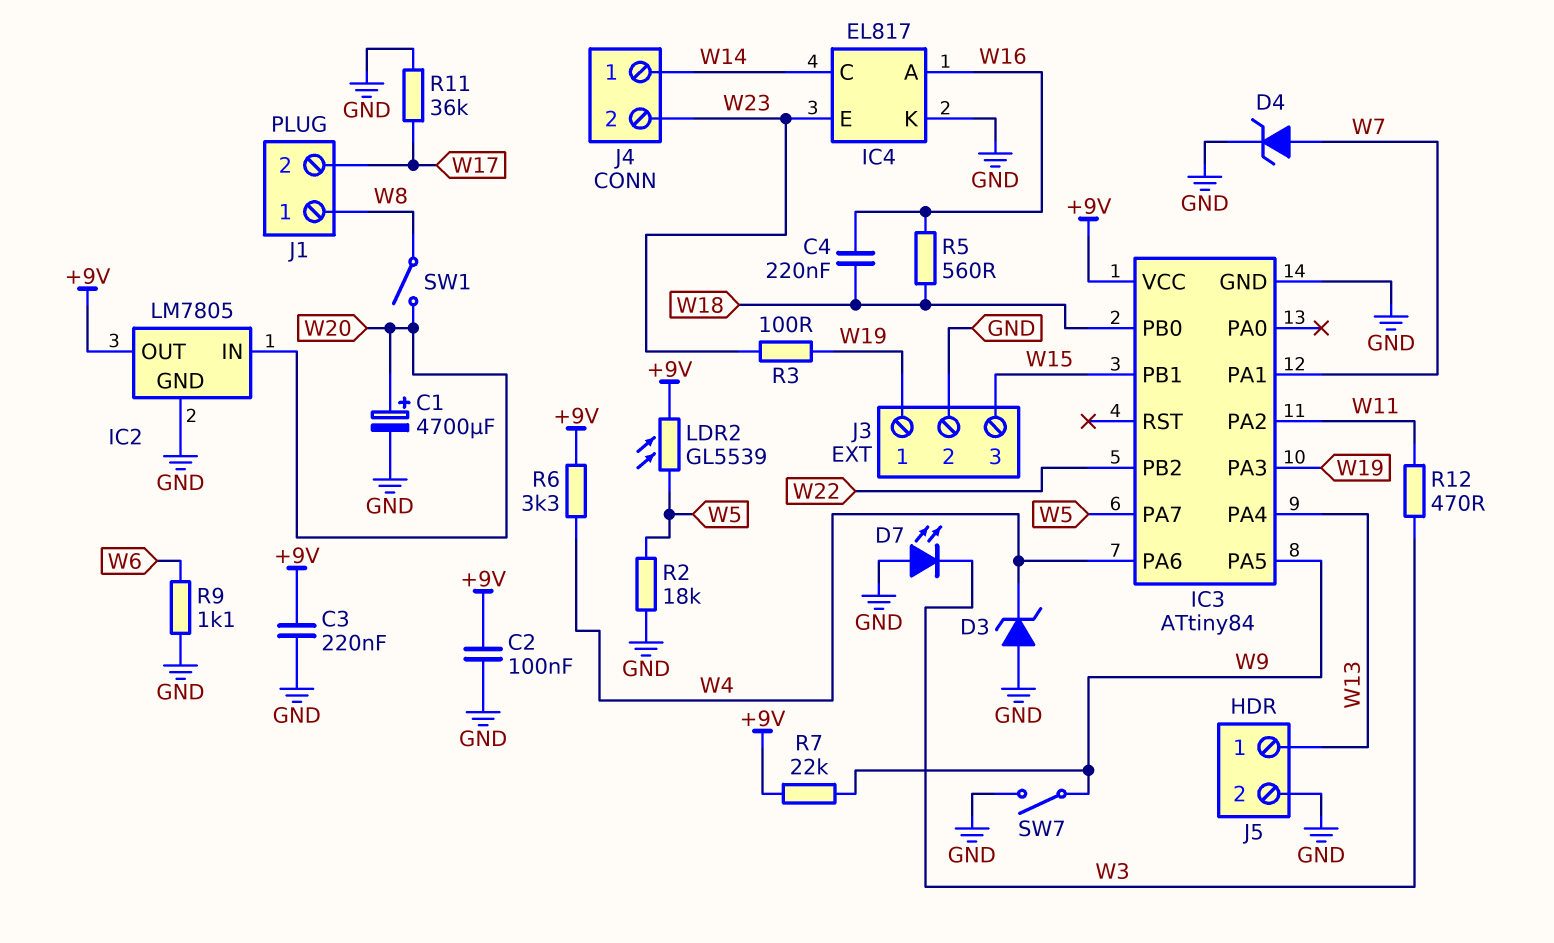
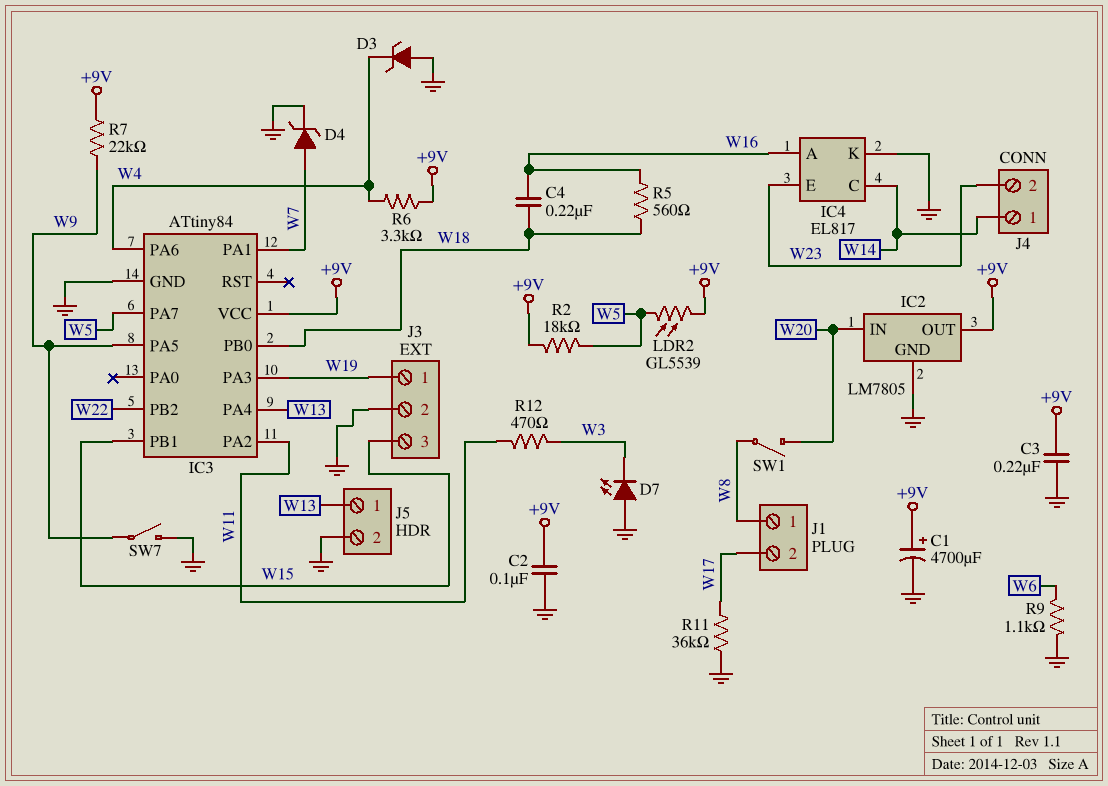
C1: 4700uF (plus W20, minus GND) -> 4700uF (plus +9V, minus GND)
R2: 18k (GND, W5) -> 18k (+9V, W5)
R3: 100 (W19, W23) -> none

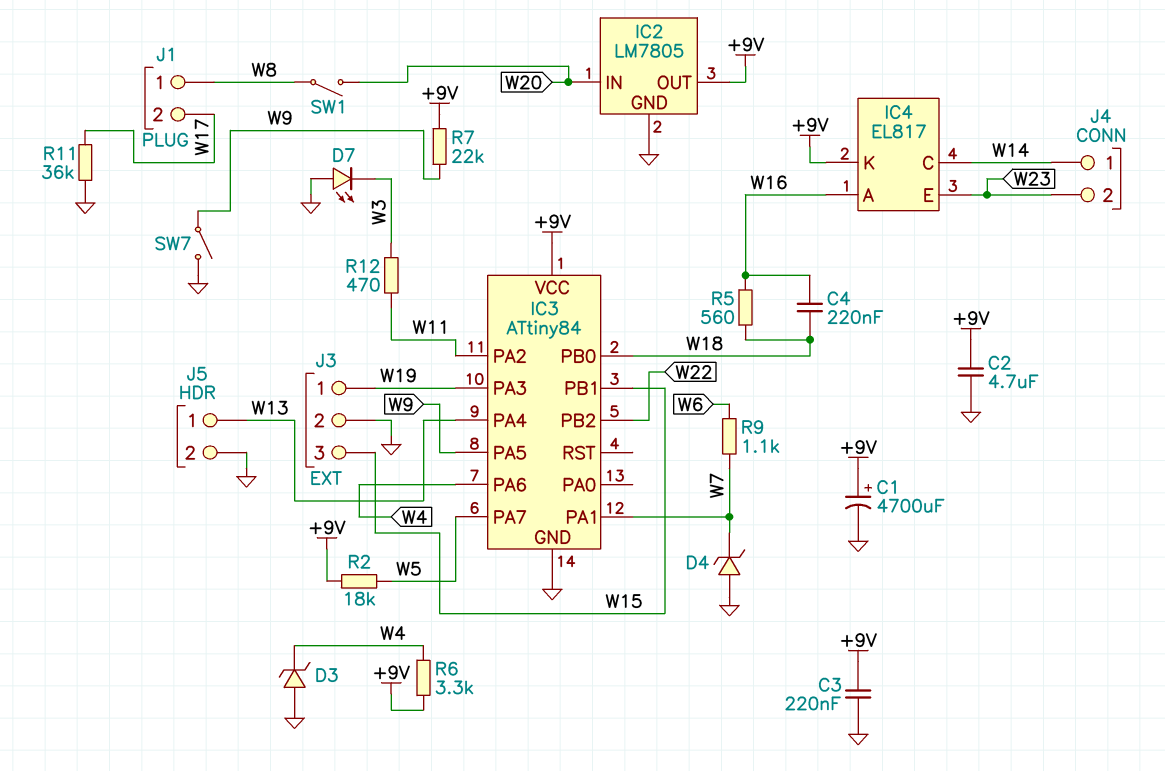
C2: 100nF (+9V, GND) -> 4.7uF (+9V, GND)
D4: zener (A W7, K GND) -> zener (A GND, K W7)
IC4 pin K: GND -> +9V
LDR2: GL5539 (+9V, W5) -> none
R9: 1.1k (GND, W6) -> 1.1k (W6, W7)

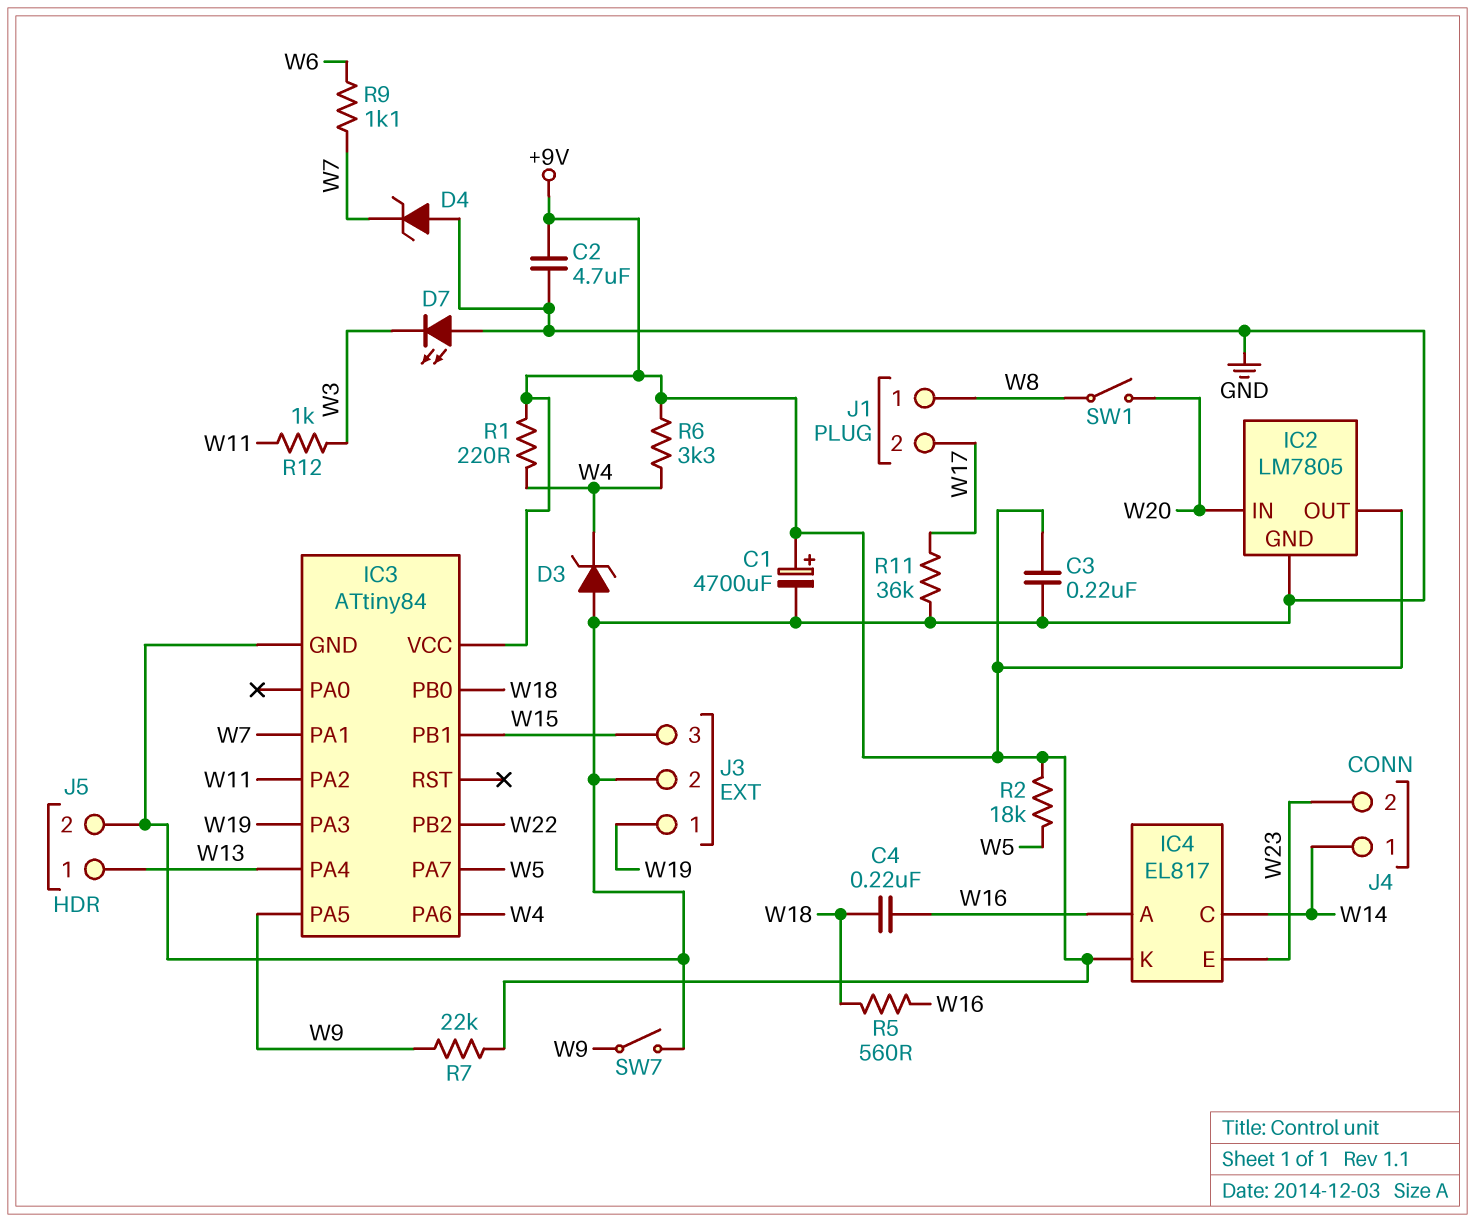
R1: none -> 220 (+9V, W4)
R12: 470 (W3, W11) -> 1k (W3, W11)

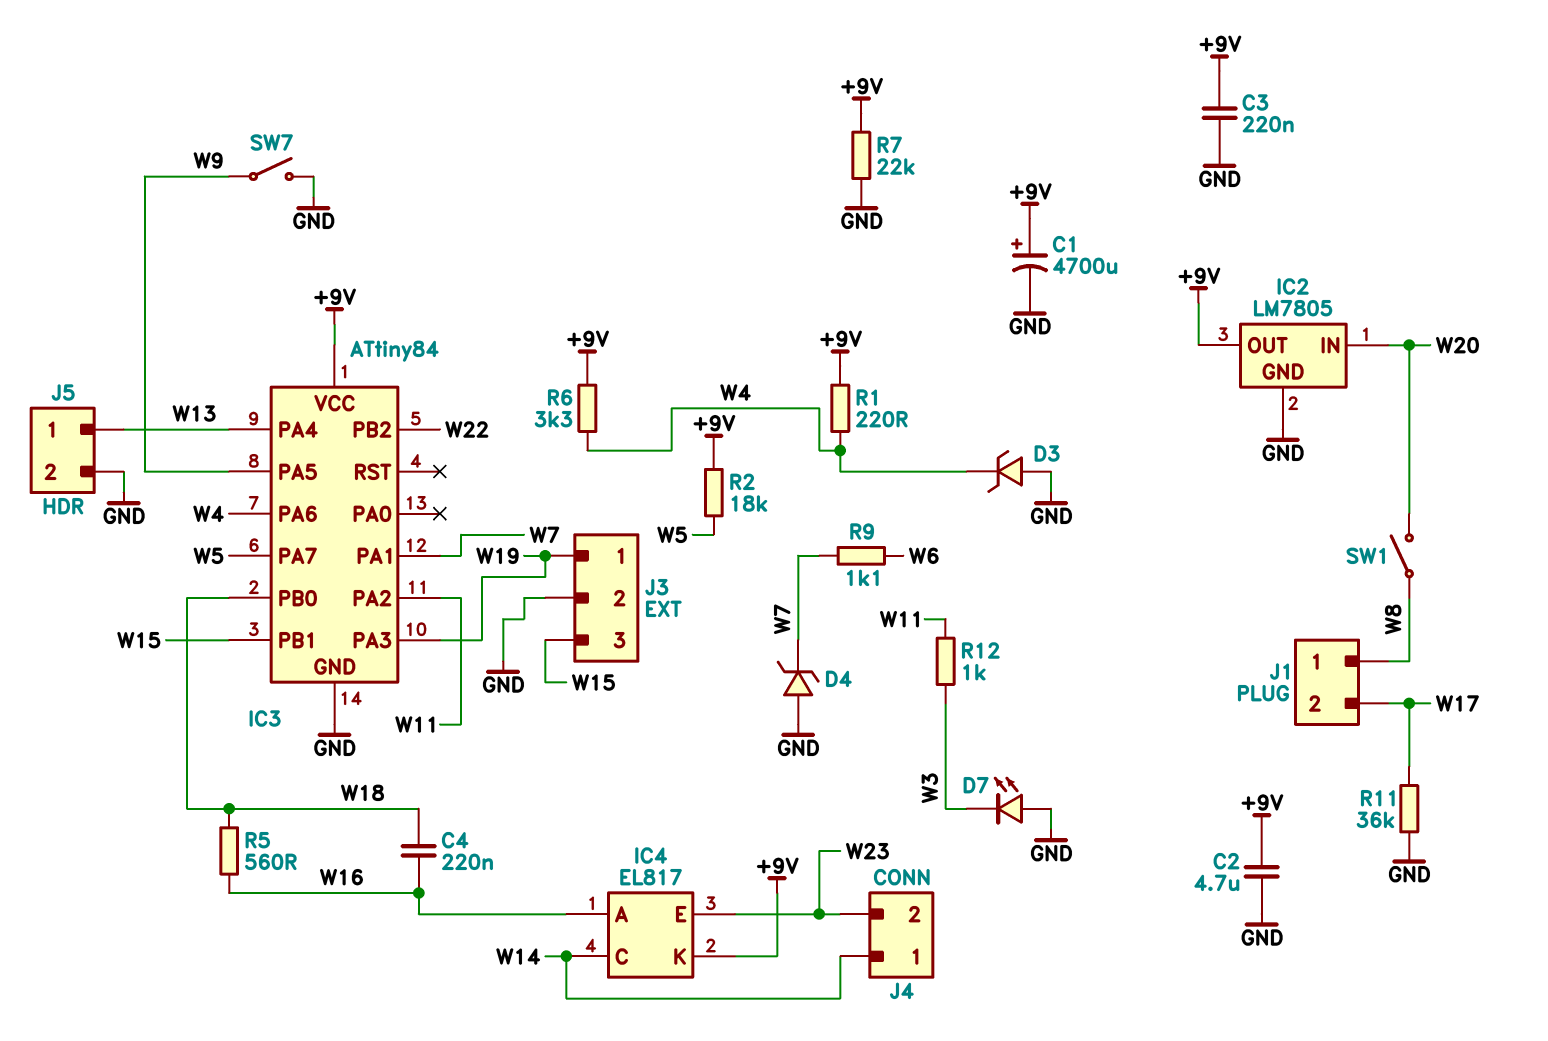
R7: 22k (+9V, W9) -> 22k (+9V, GND)

